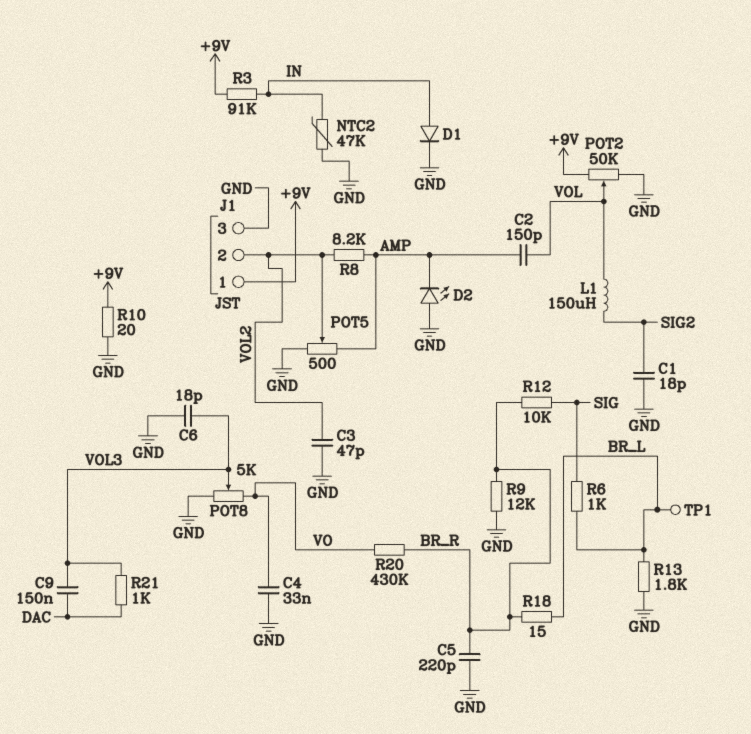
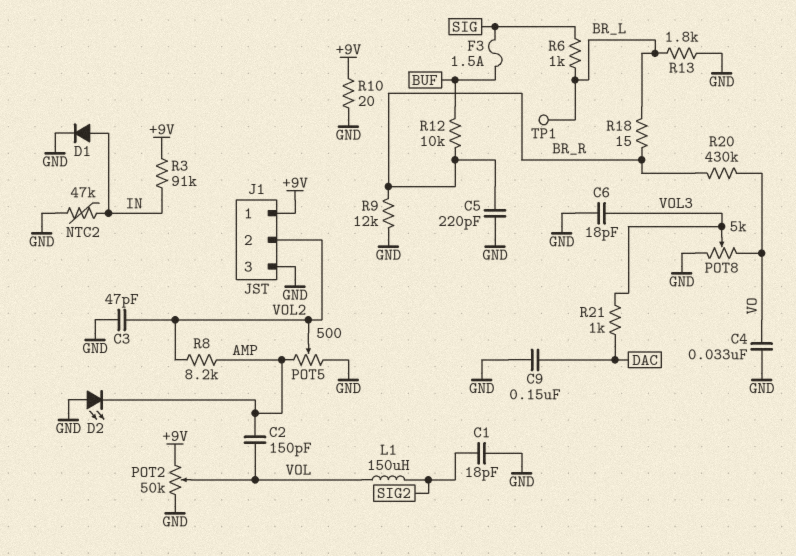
C9: 150nF (DAC, VOL3) -> 150nF (DAC, GND)
F3: none -> 1.5A (BUF, SIG)
R12: 10k (BR_R, SIG) -> 10k (BR_R, BUF)

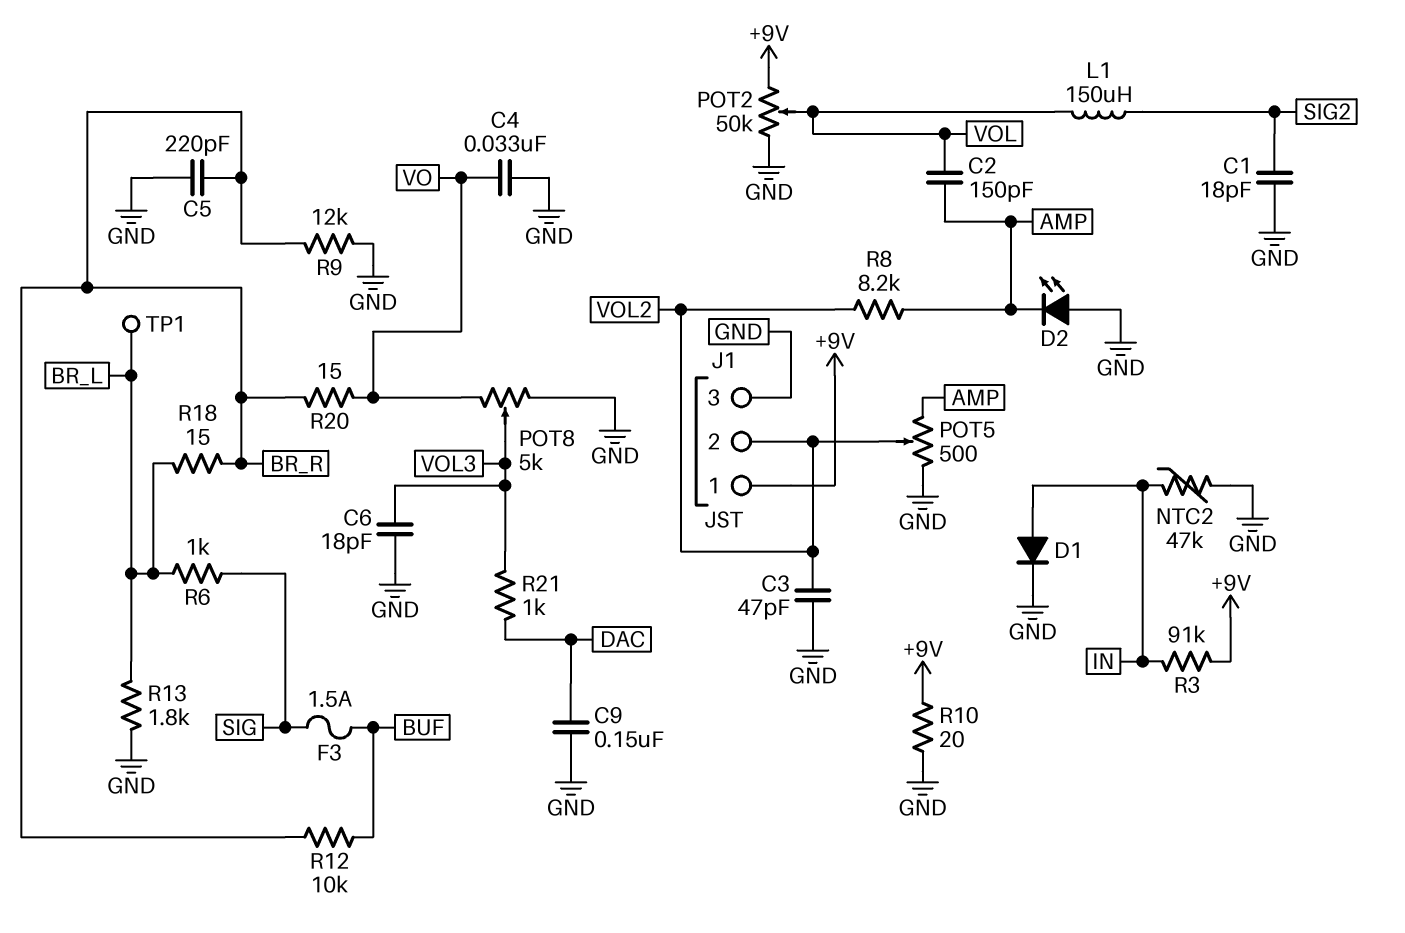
R20: 430k (BR_R, VO) -> 15 (BR_R, VO)

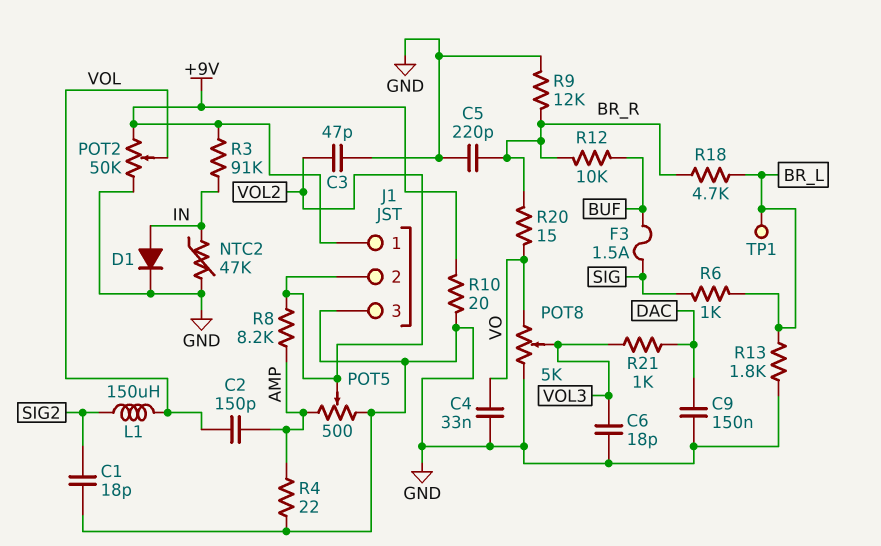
D2: LED (A GND, K AMP) -> none
R4: none -> 22 (AMP, GND)
R18: 15 (BR_L, BR_R) -> 4.7k (BR_L, BR_R)

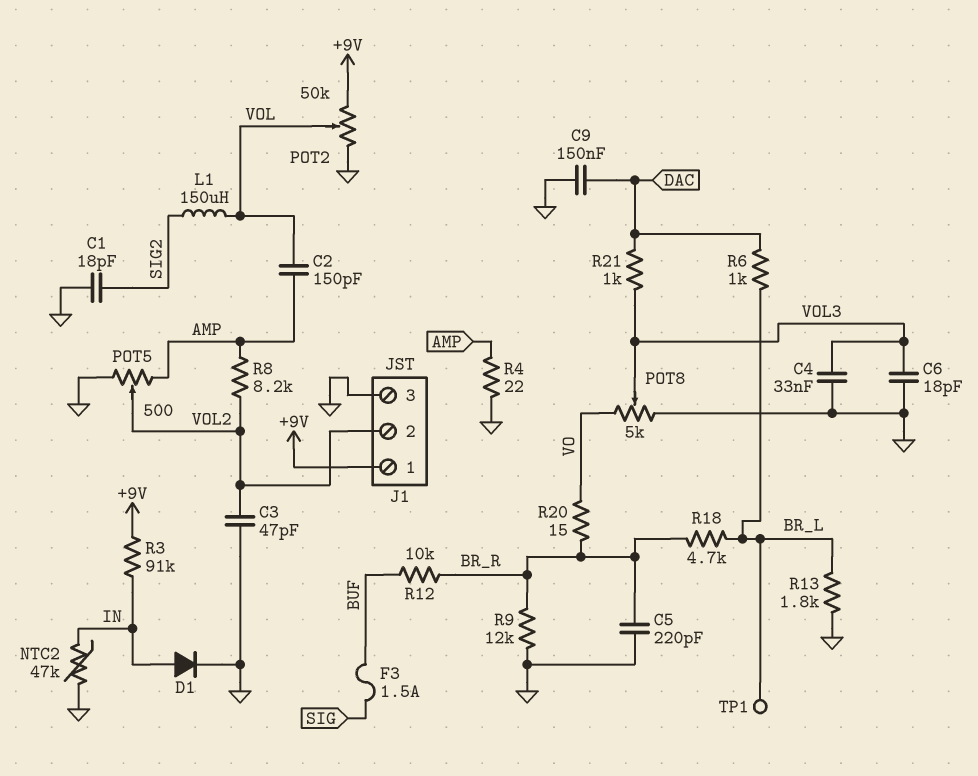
C4: 33nF (GND, VO) -> 33nF (GND, VOL3)
R6: 1k (BR_L, SIG) -> 1k (BR_L, DAC)
R10: 20 (+9V, GND) -> none

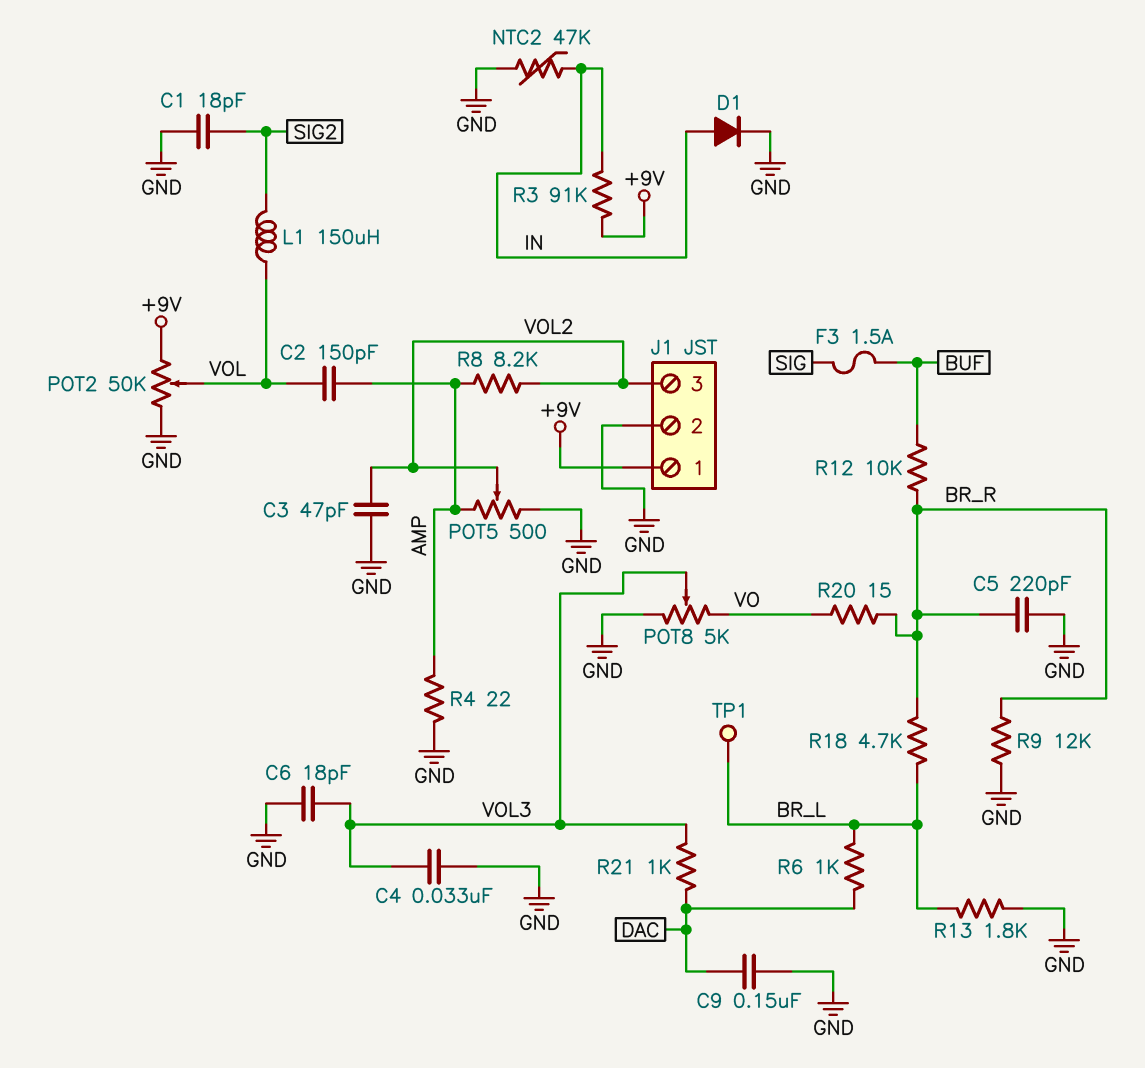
J1 pin 2: VOL2 -> GND
J1 pin 3: GND -> VOL2

